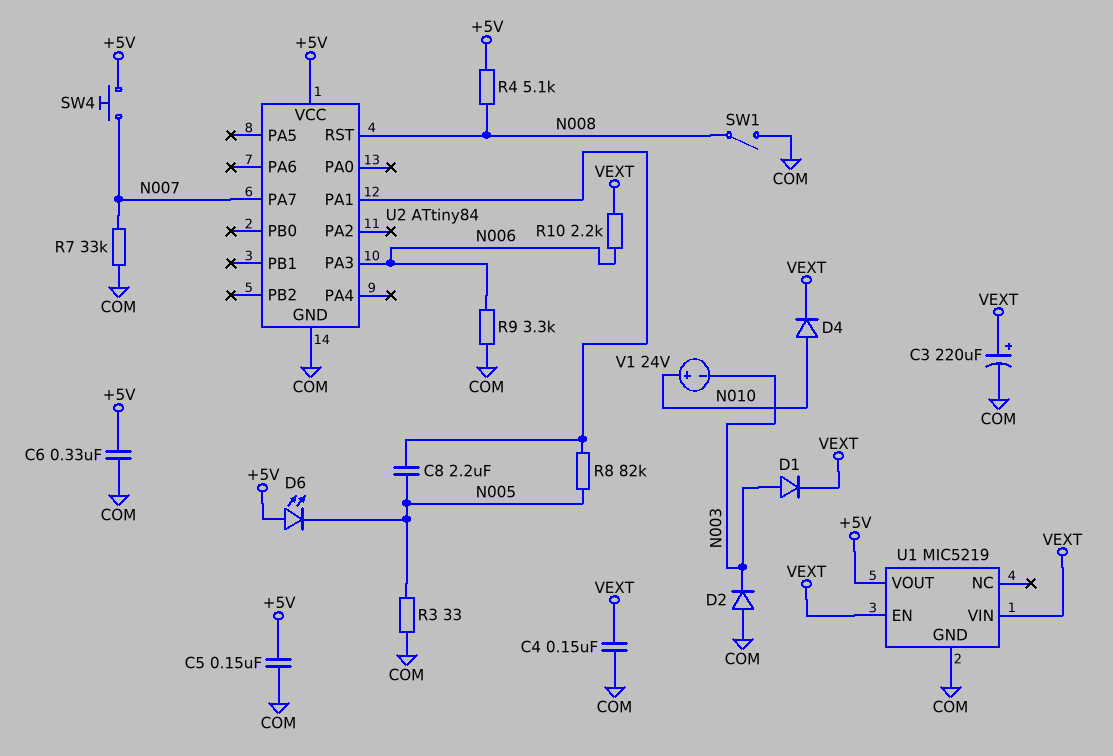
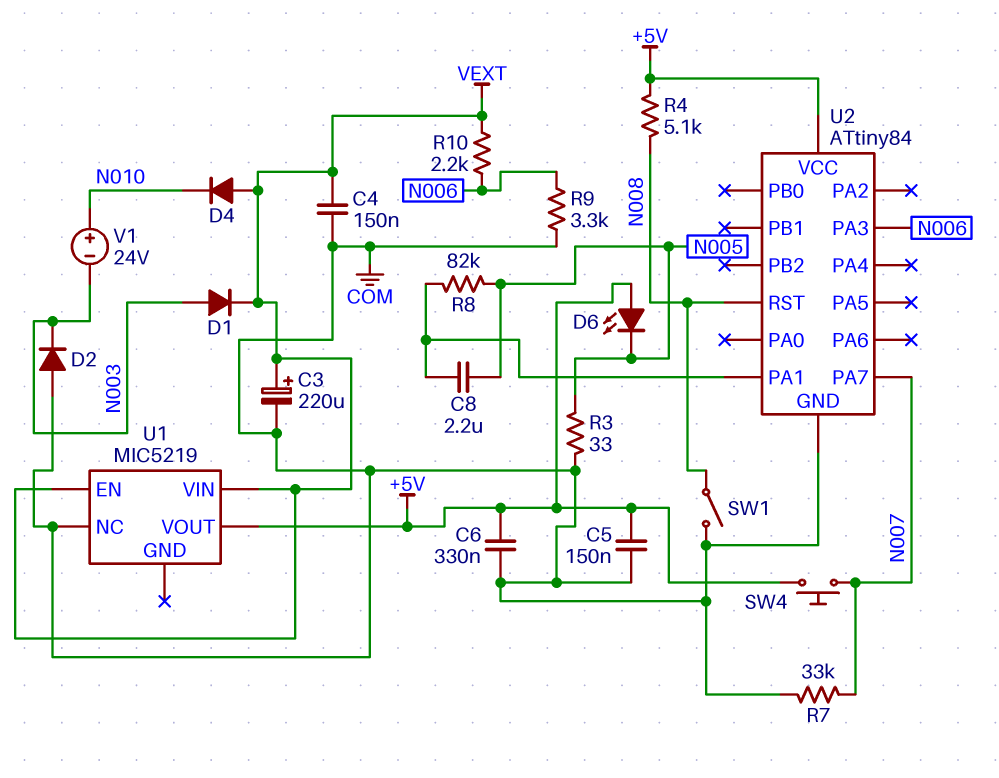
D4: diode (A N010, K VEXT) -> diode (A VEXT, K N010)
U1 pin GND: COM -> none
U1 pin NC: none -> COM

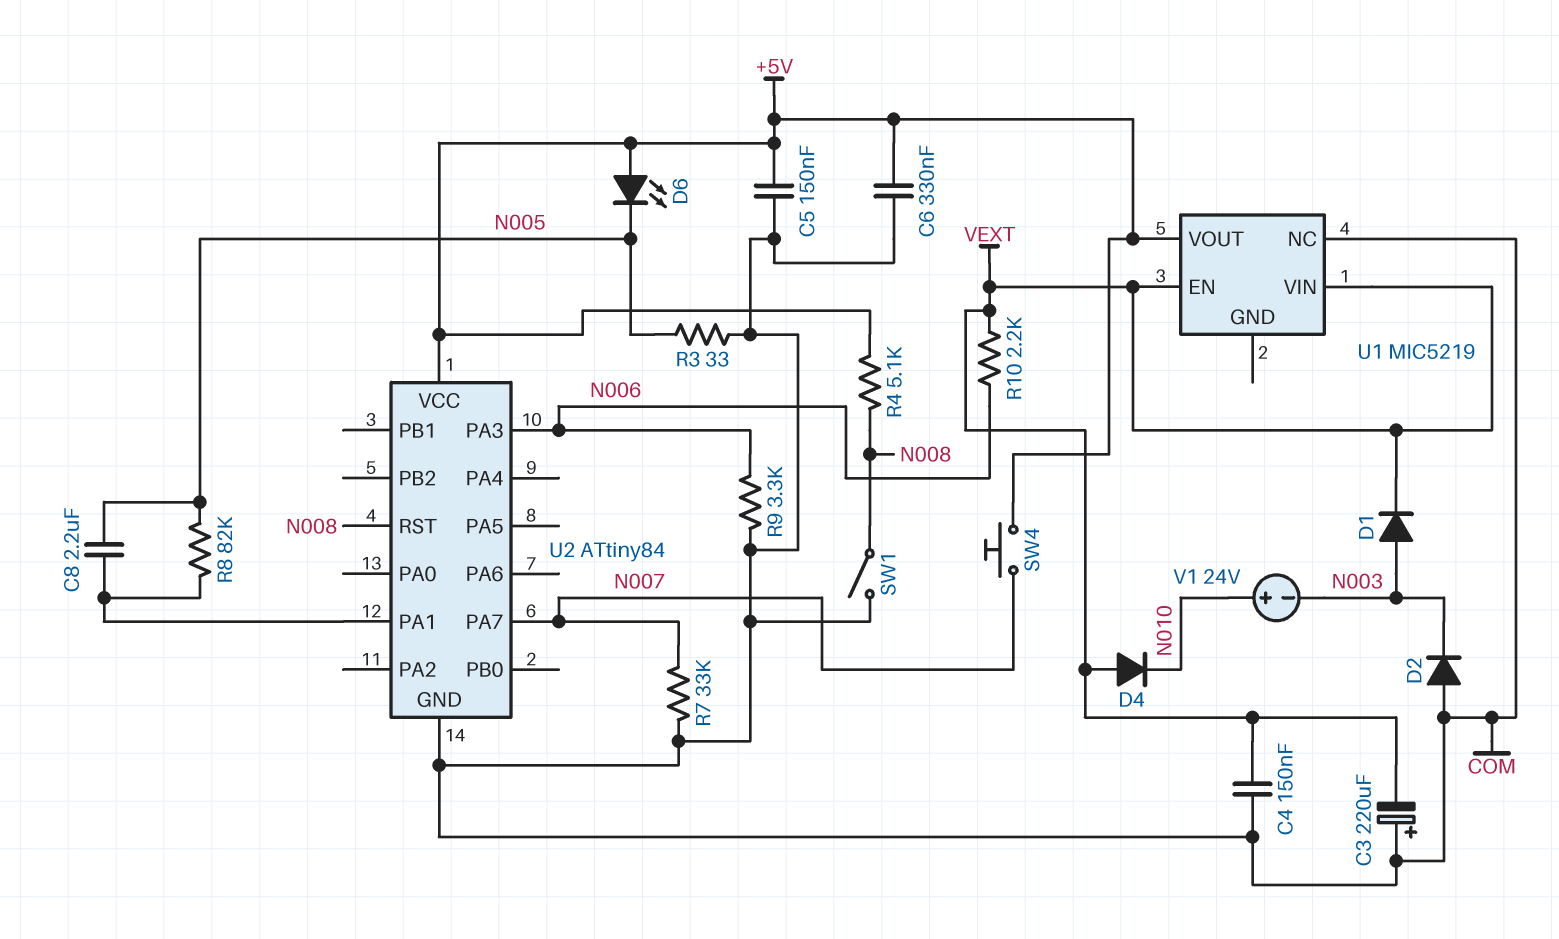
C3: 220uF (plus VEXT, minus COM) -> 220uF (plus COM, minus VEXT)

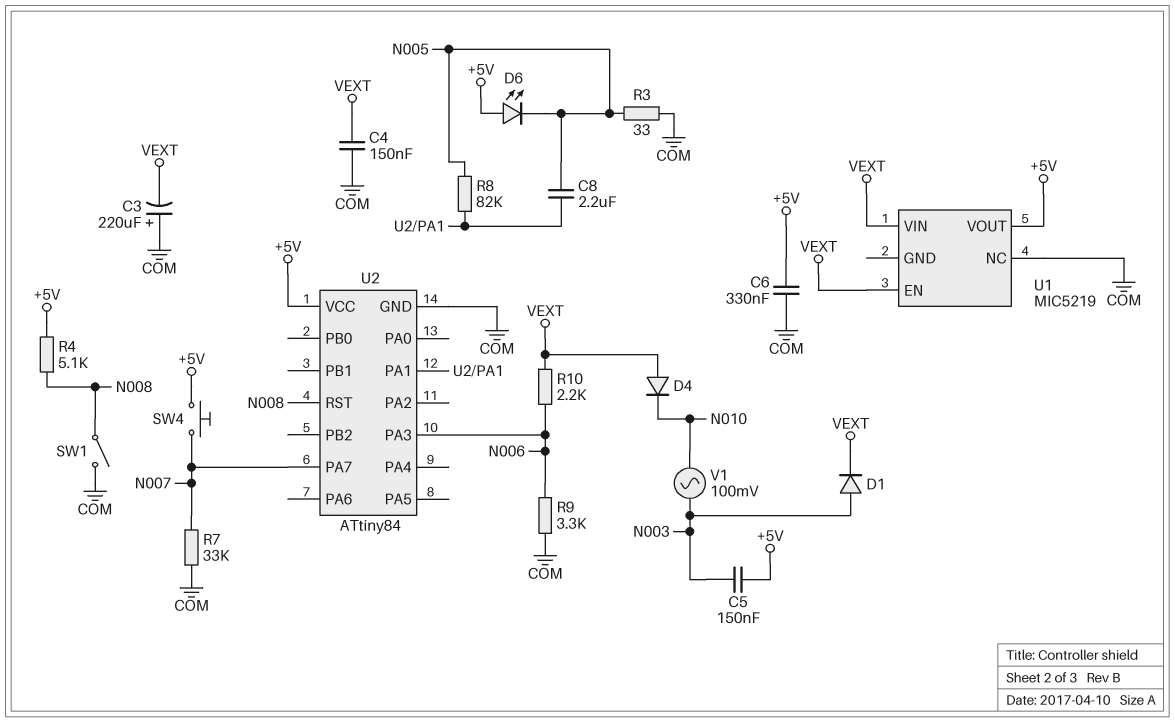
C5: 150nF (+5V, COM) -> 150nF (+5V, N003)
D2: diode (A COM, K N003) -> none
V1: 24V (plus N010, minus N003) -> AC 100mV (N003, N010)

